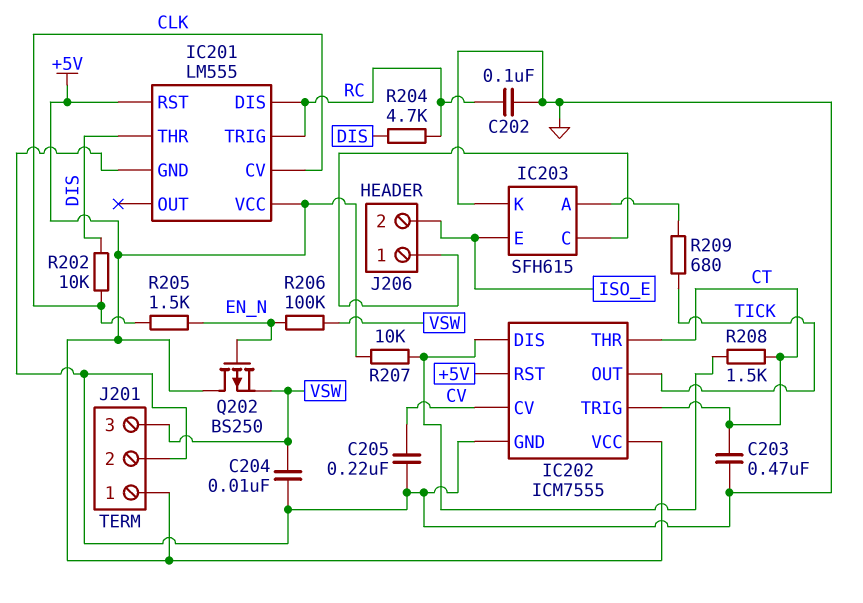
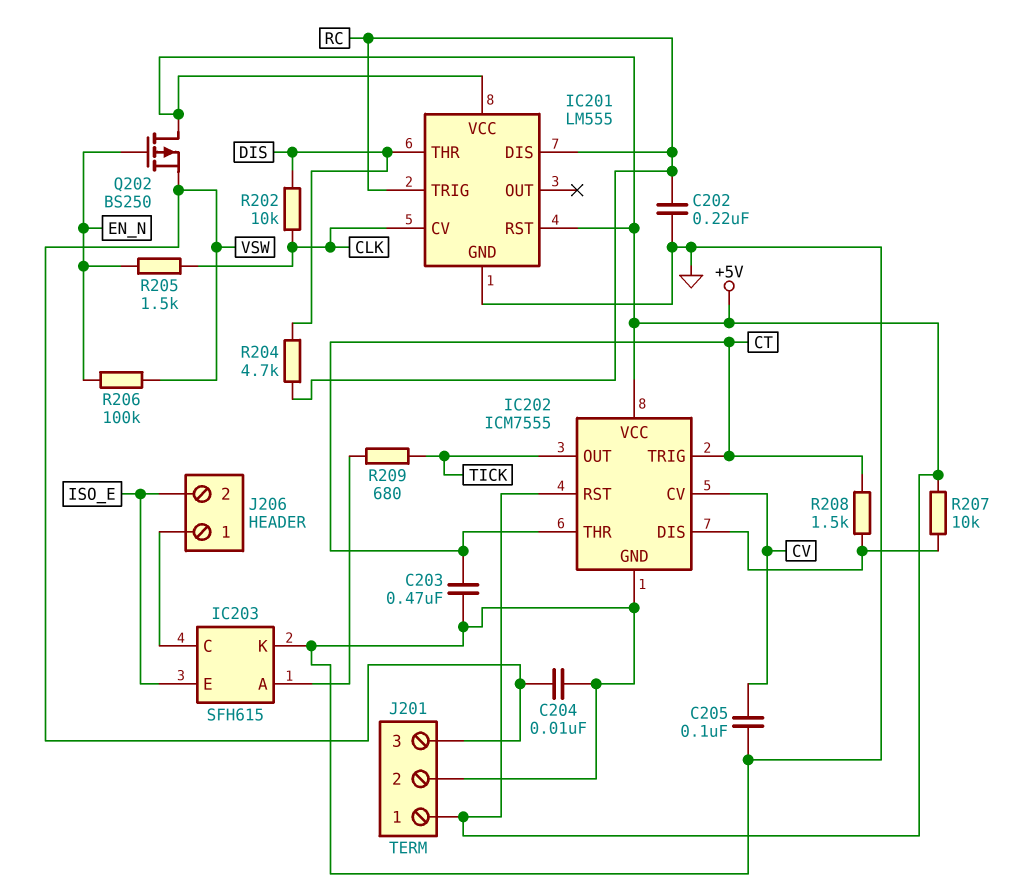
C202: 100nF (GND, RC) -> 220nF (GND, RC)
C205: 220nF (CV, GND) -> 100nF (CV, GND)

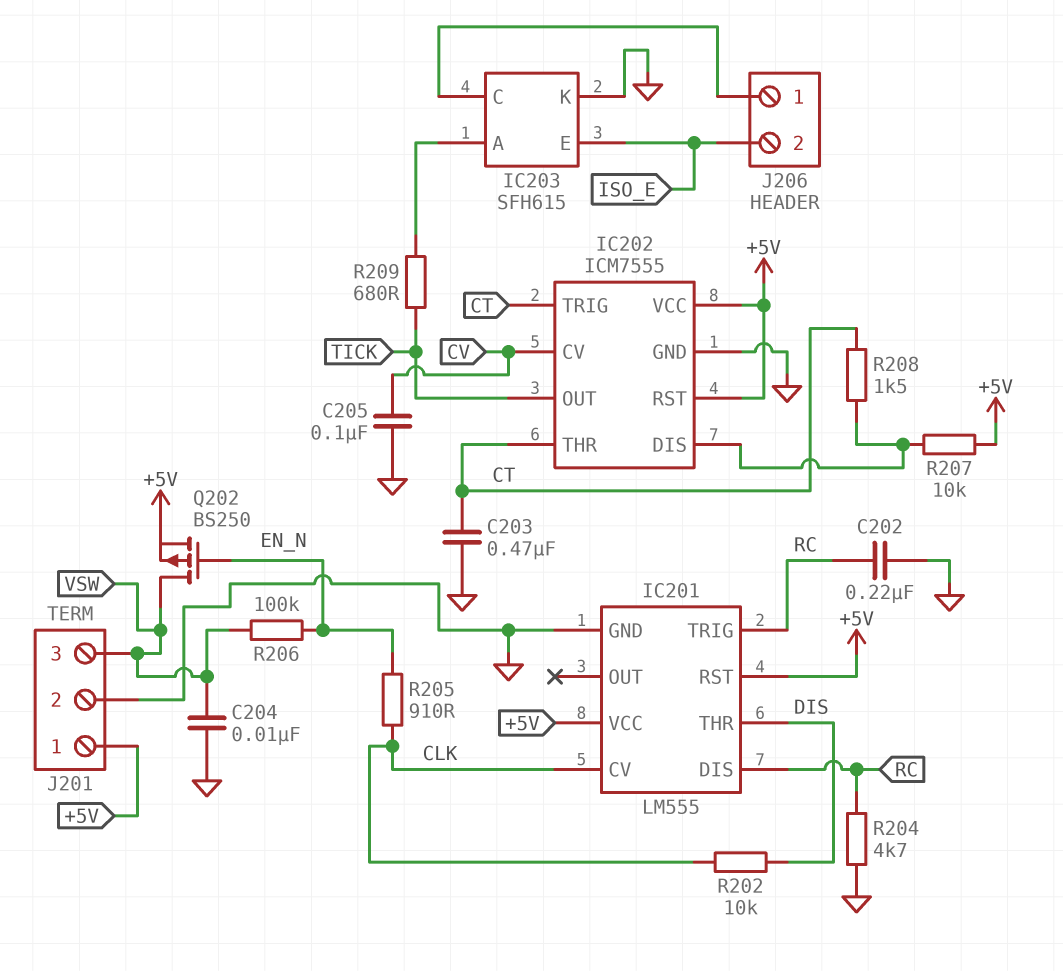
Q202: PMOS BS250 (G EN_N, D +5V, S VSW) -> PMOS BS250 (G EN_N, D VSW, S +5V)
R204: 4.7k (DIS, RC) -> 4.7k (GND, RC)
R205: 1.5k (CLK, EN_N) -> 910 (CLK, EN_N)

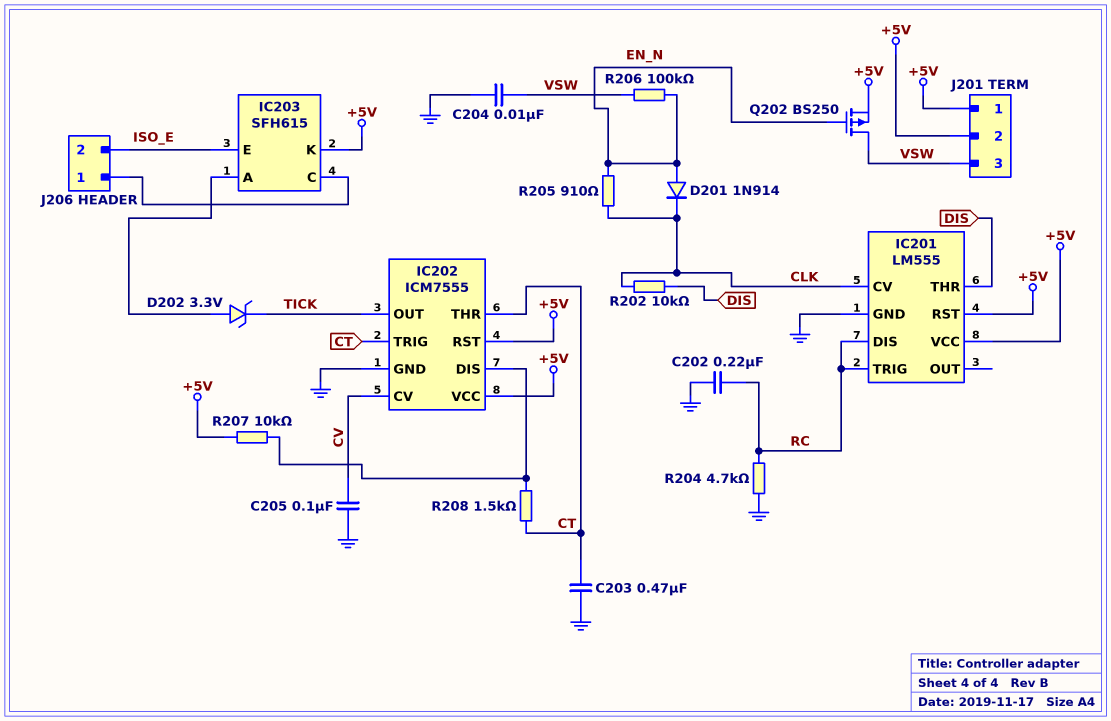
D201: none -> diode 1N914 (A EN_N, K CLK)
D202: none -> zener 3.3V (A IC203/A, K TICK)
IC203 pin K: GND -> +5V
J201 pin 2: GND -> +5V
R209: 680 (IC203/A, TICK) -> none

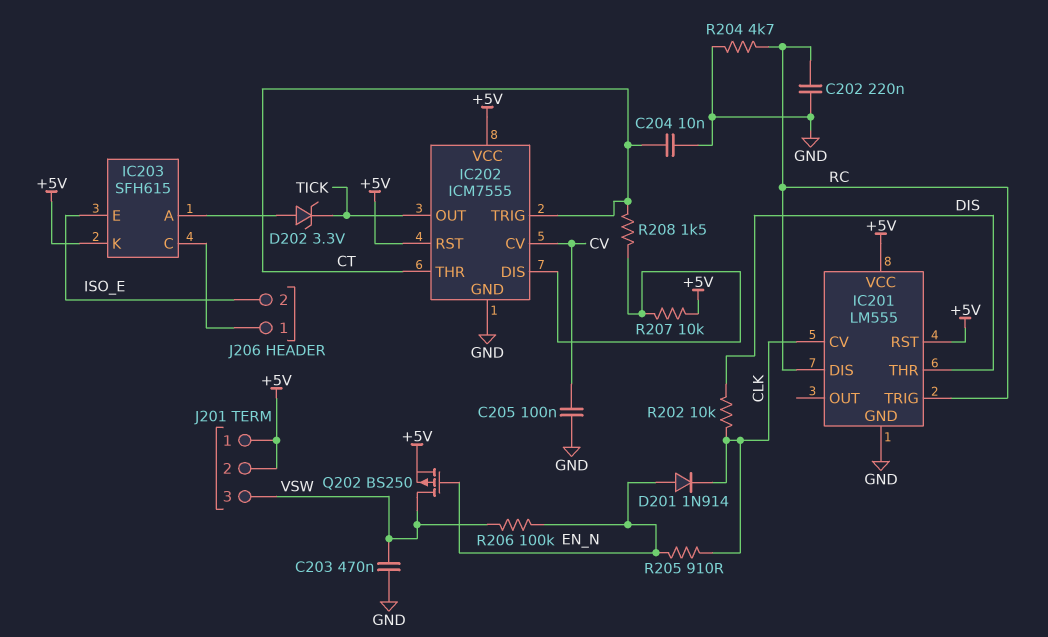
C203: 470nF (CT, GND) -> 470nF (GND, VSW)
C204: 10nF (GND, VSW) -> 10nF (CT, GND)

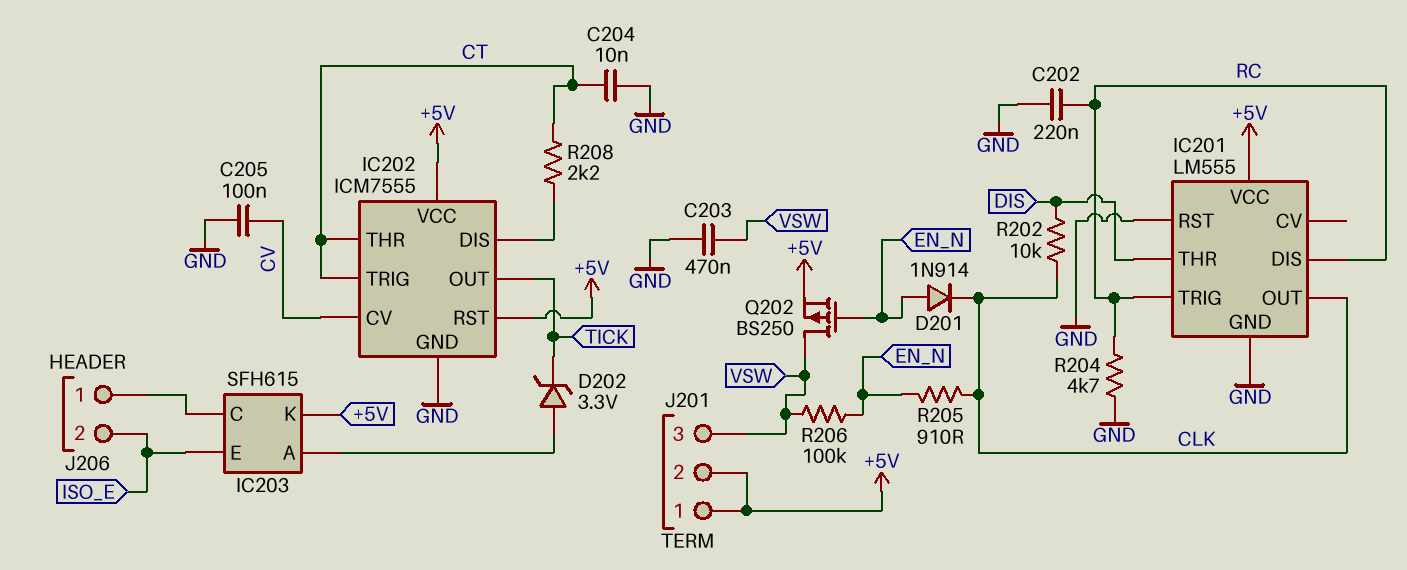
IC201 pin CV: CLK -> none
IC201 pin OUT: none -> CLK
IC201 pin RST: +5V -> GND
R207: 10k (+5V, IC202/DIS) -> none
R208: 1.5k (CT, IC202/DIS) -> 2.2k (CT, IC202/DIS)

